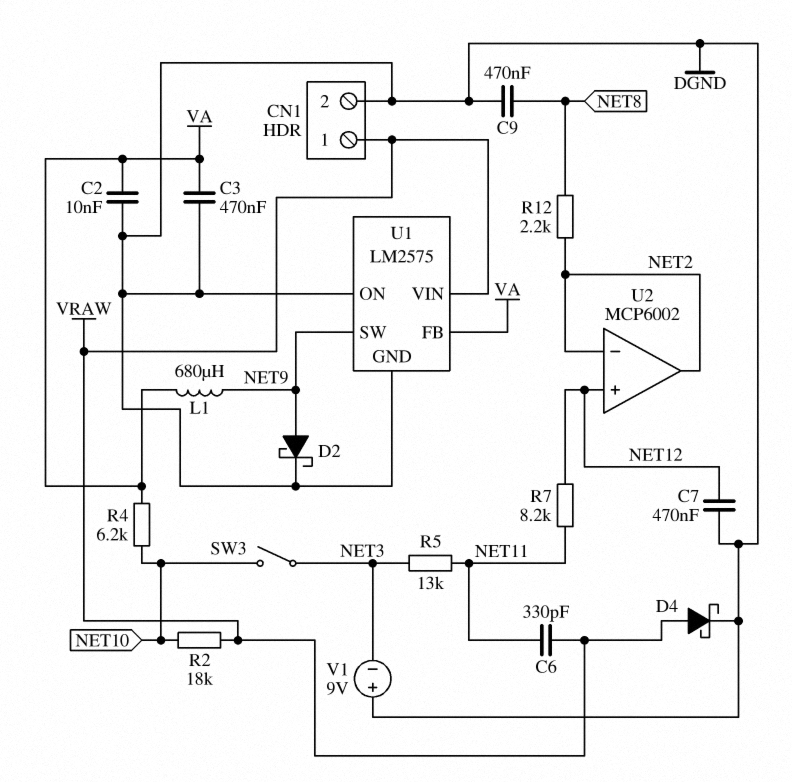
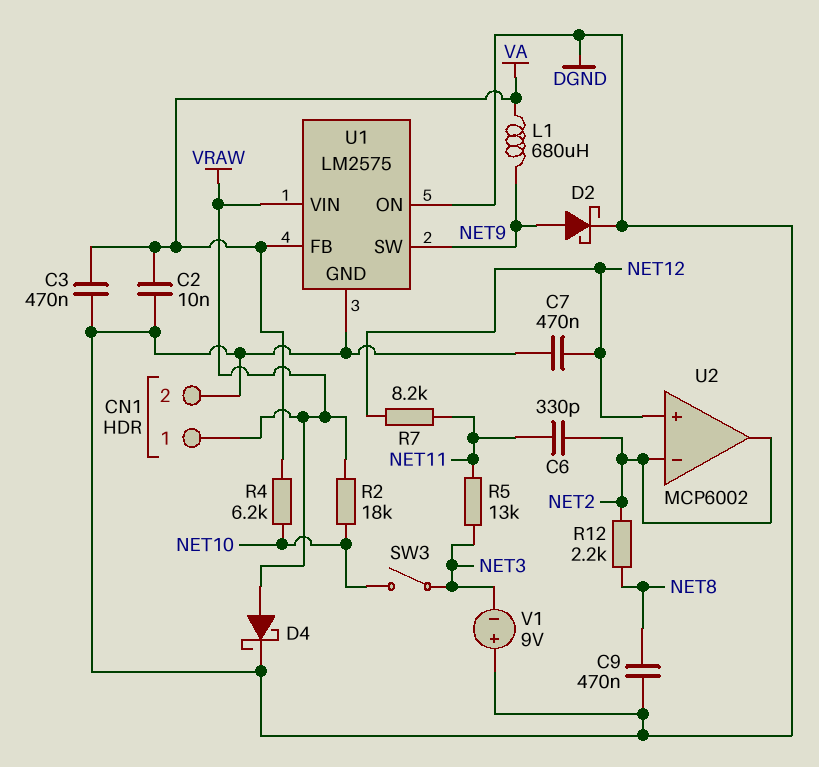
C6: 330pF (NET11, VRAW) -> 330pF (NET2, NET11)

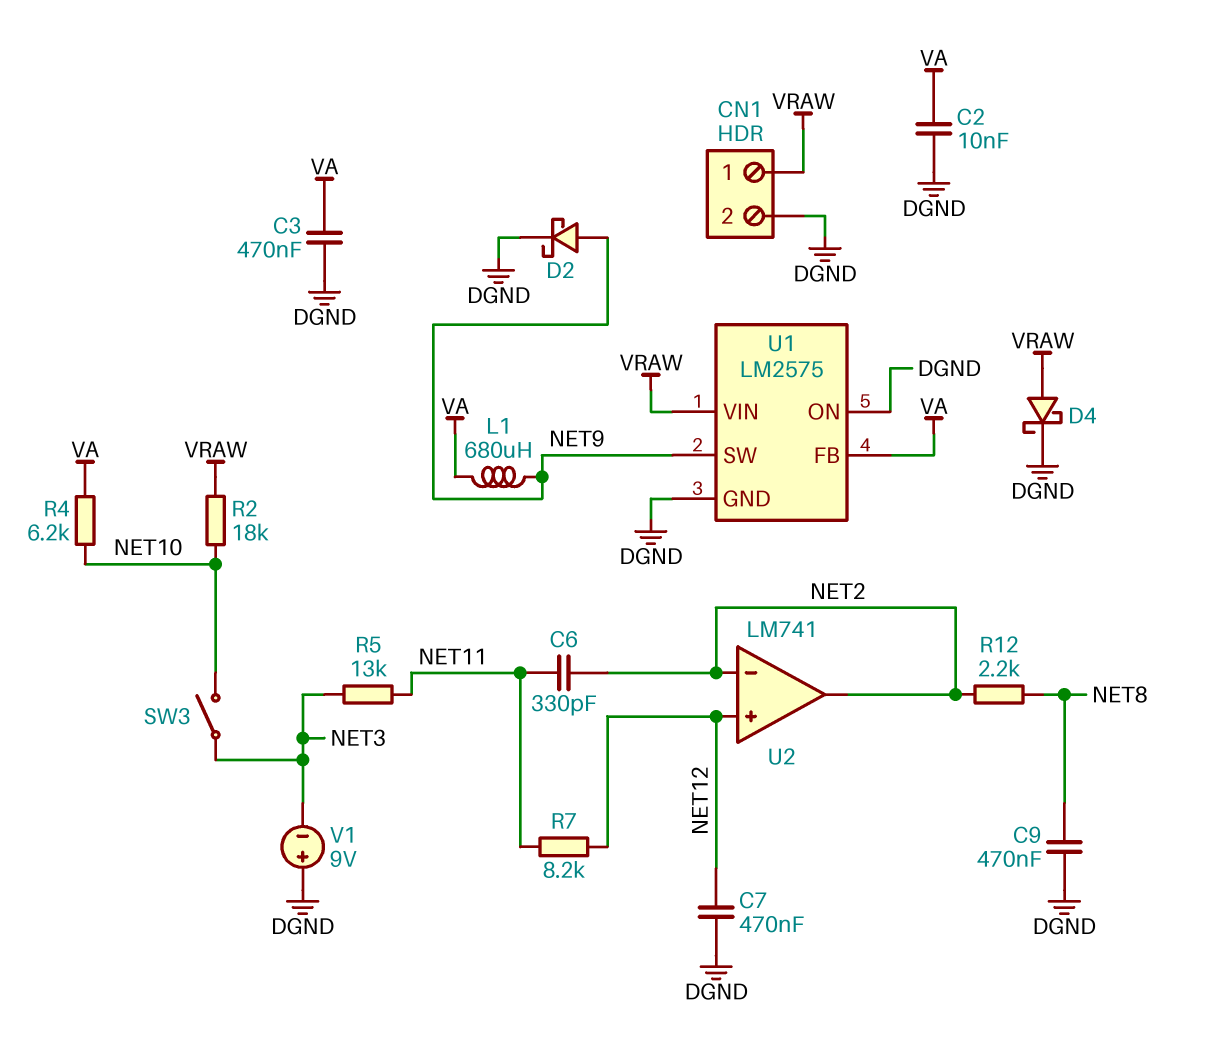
U2: MCP6002 -> LM741

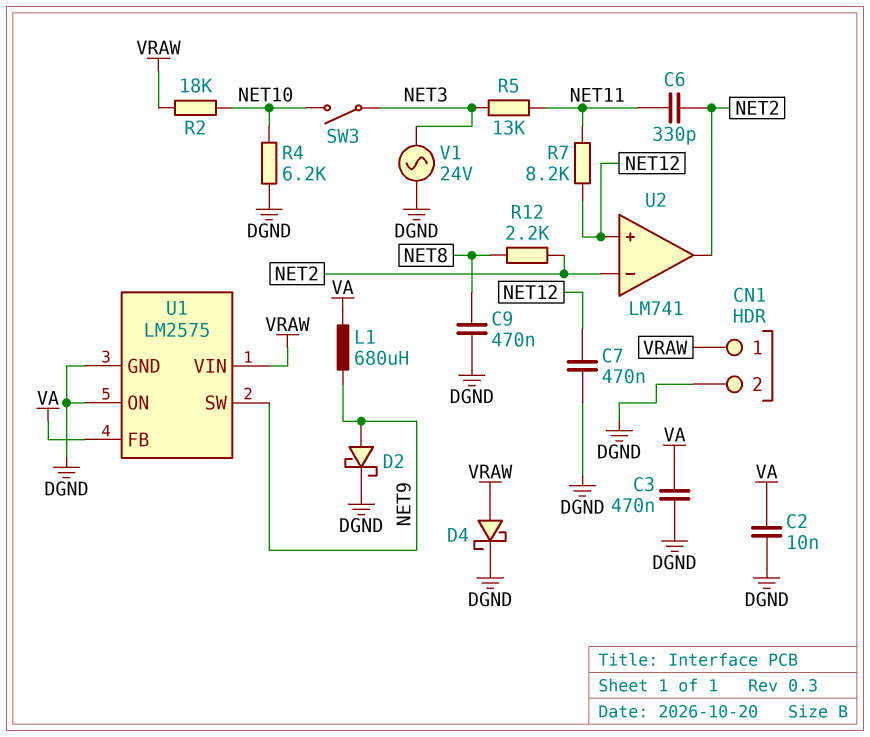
R4: 6.2k (NET10, VA) -> 6.2k (DGND, NET10)
V1: 9V (plus DGND, minus NET3) -> AC 24V (DGND, NET3)

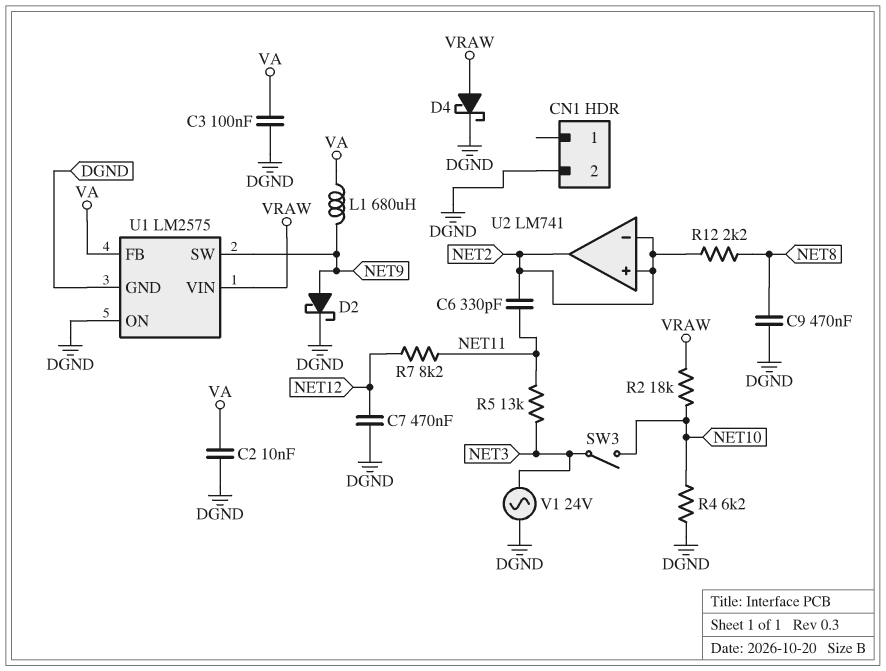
C3: 470nF (DGND, VA) -> 100nF (DGND, VA)
CN1 pin 1: VRAW -> none
U2 pin in+: NET12 -> NET2

